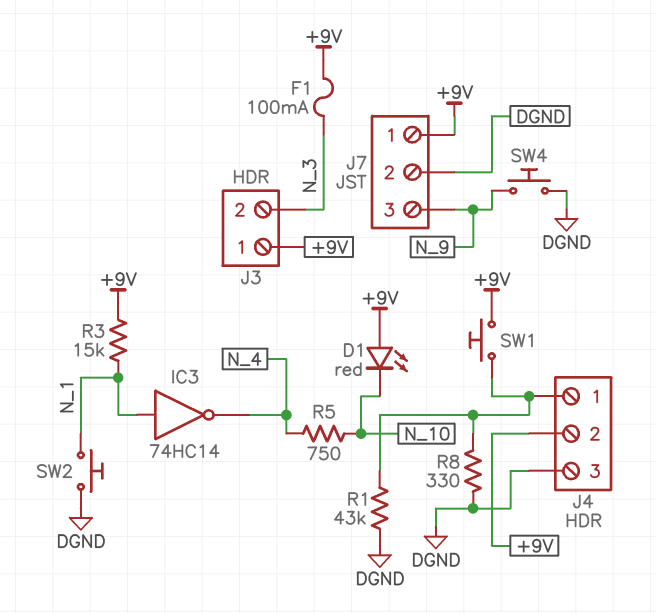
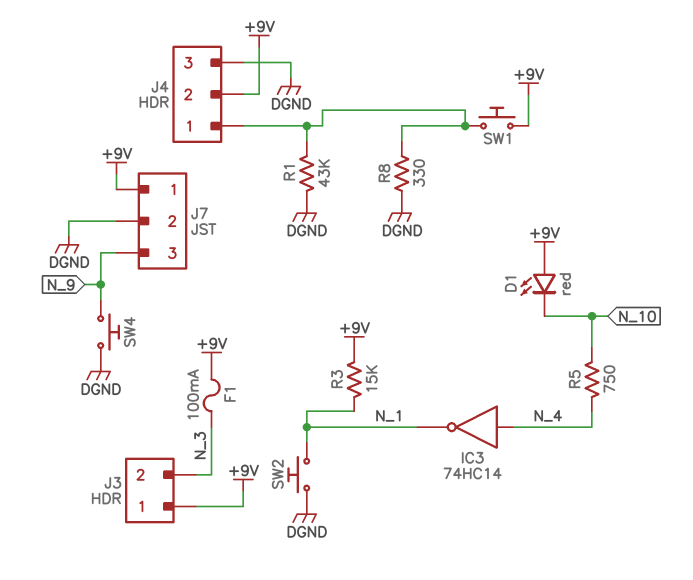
IC3: NOT 74HC14 (in N_1, out N_4) -> NOT 74HC14 (in N_4, out N_1)

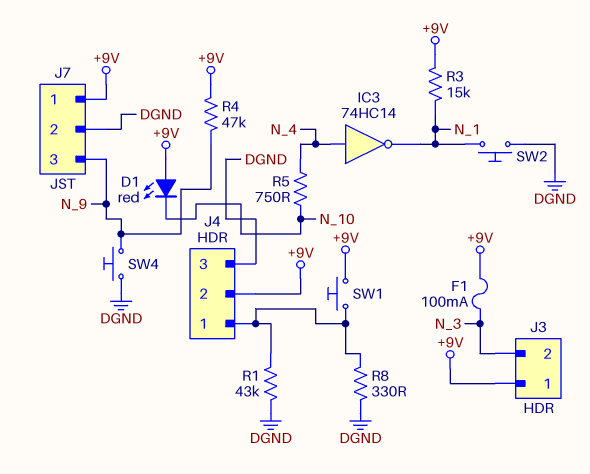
R4: none -> 47k (+9V, N_9)

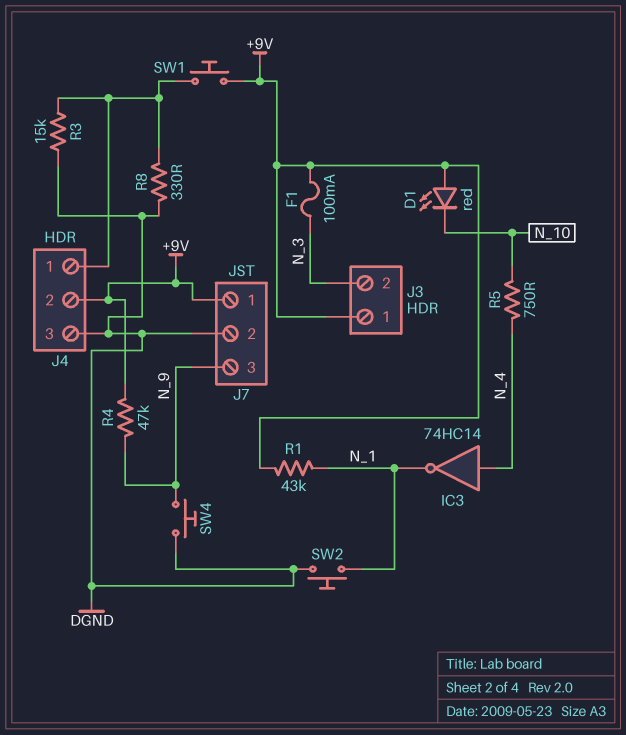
R1: 43k (DGND, J4/1) -> 43k (+9V, N_1)
R3: 15k (+9V, N_1) -> 15k (DGND, J4/1)

